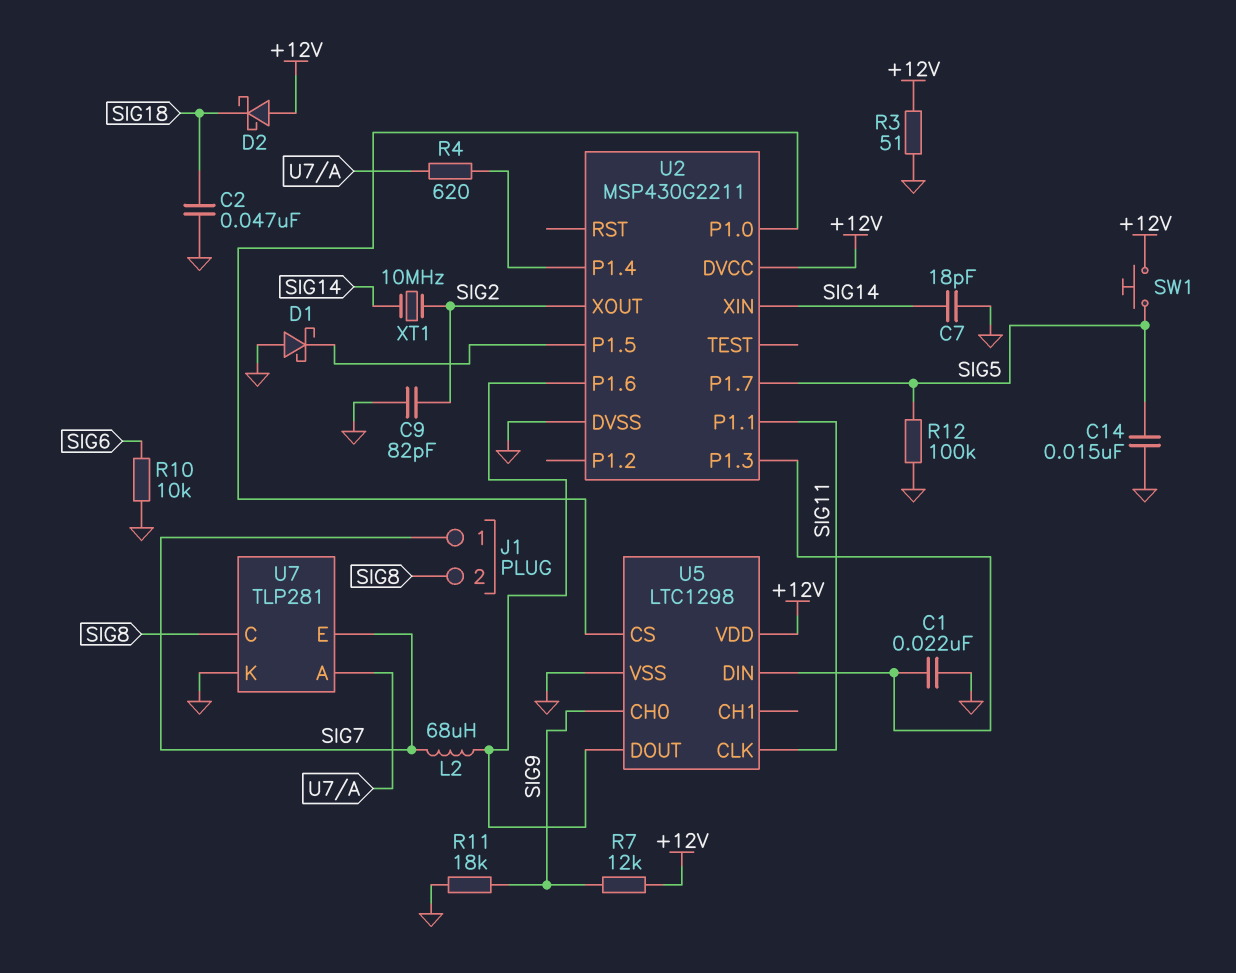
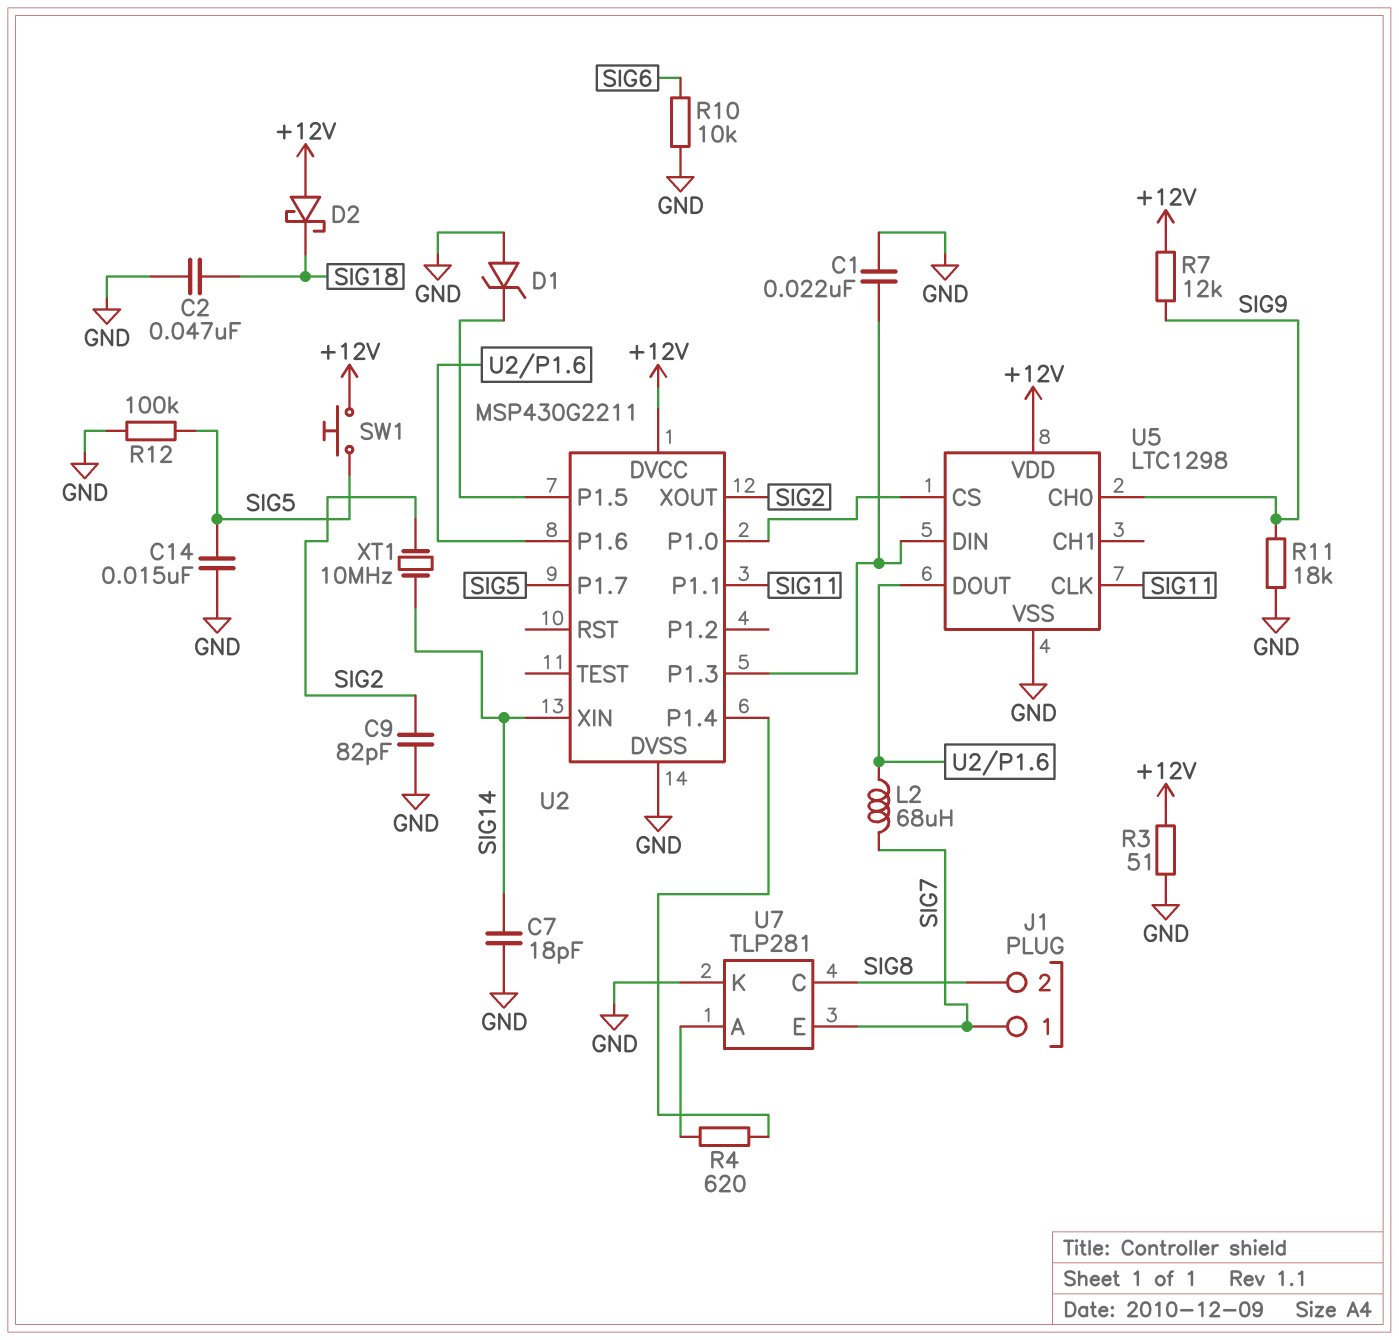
D1: schottky (A GND, K U2/P1.5) -> zener (A GND, K U2/P1.5)

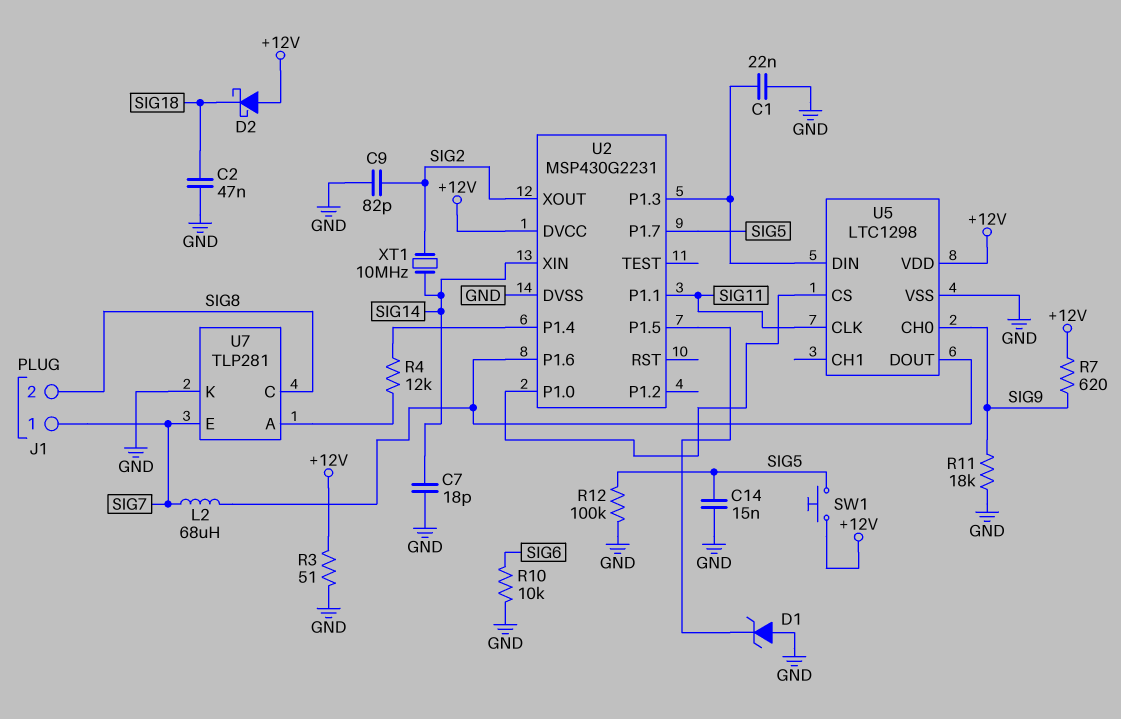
R4: 620 (U2/P1.4, U7/A) -> 12k (U2/P1.4, U7/A)
R7: 12k (+12V, SIG9) -> 620 (+12V, SIG9)
U2: MSP430G2211 -> MSP430G2231

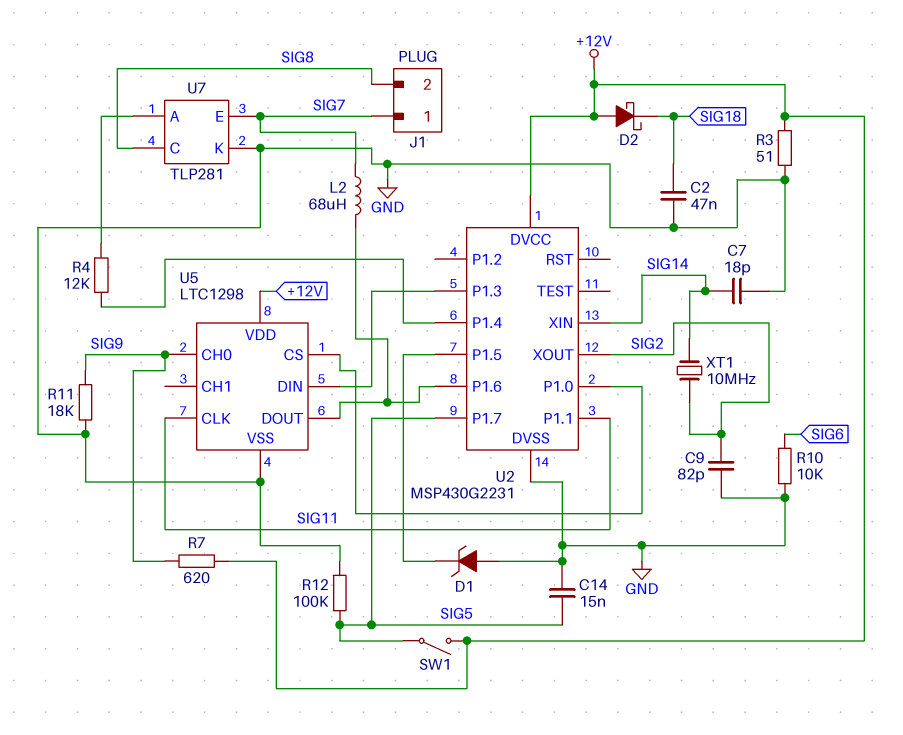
C1: 22nF (GND, U2/P1.3) -> none
SW1: button (+12V, SIG5) -> switch (+12V, SIG5)

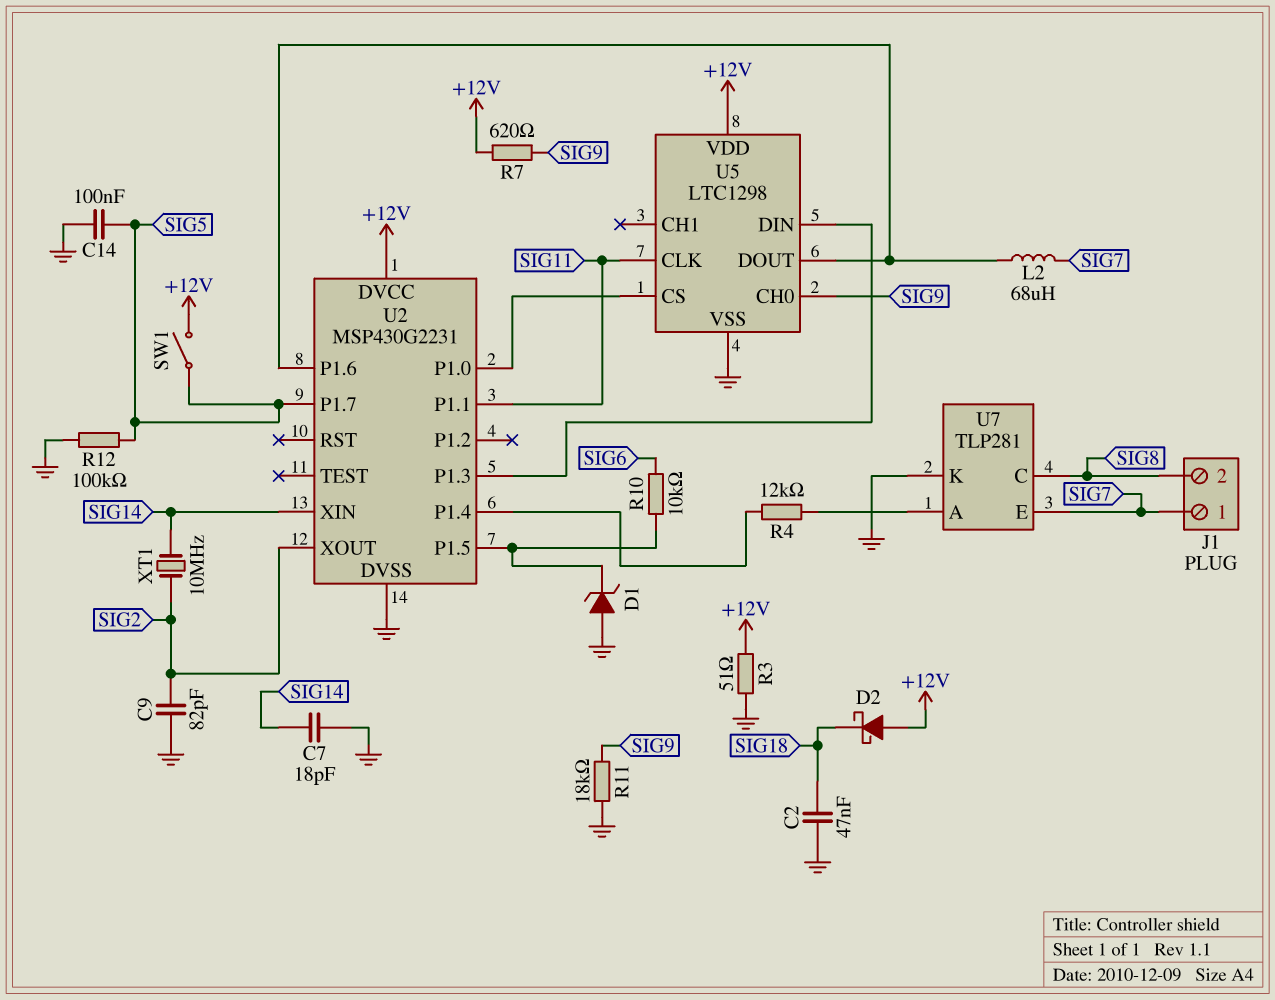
C14: 15nF (GND, SIG5) -> 100nF (GND, SIG5)
R10: 10k (GND, SIG6) -> 10k (SIG6, U2/P1.5)

